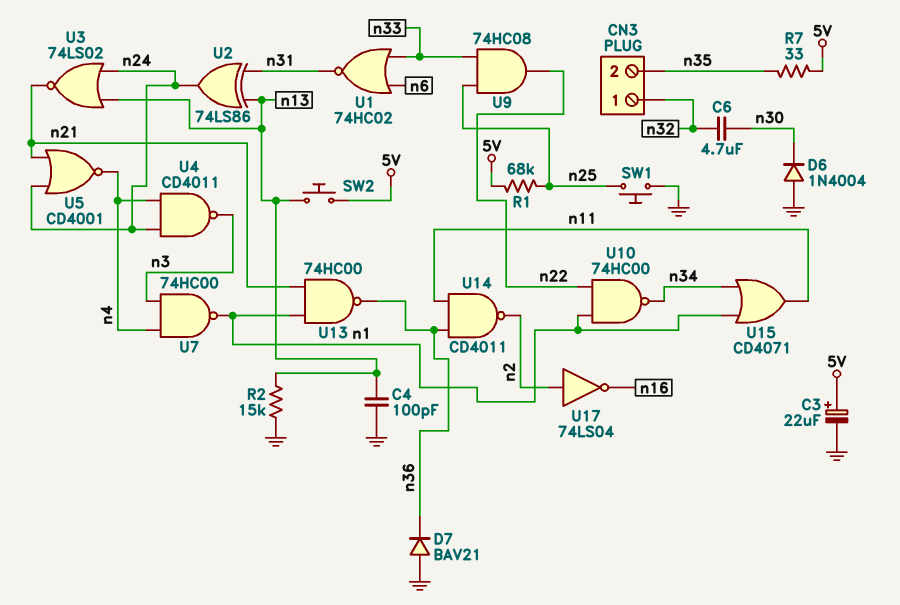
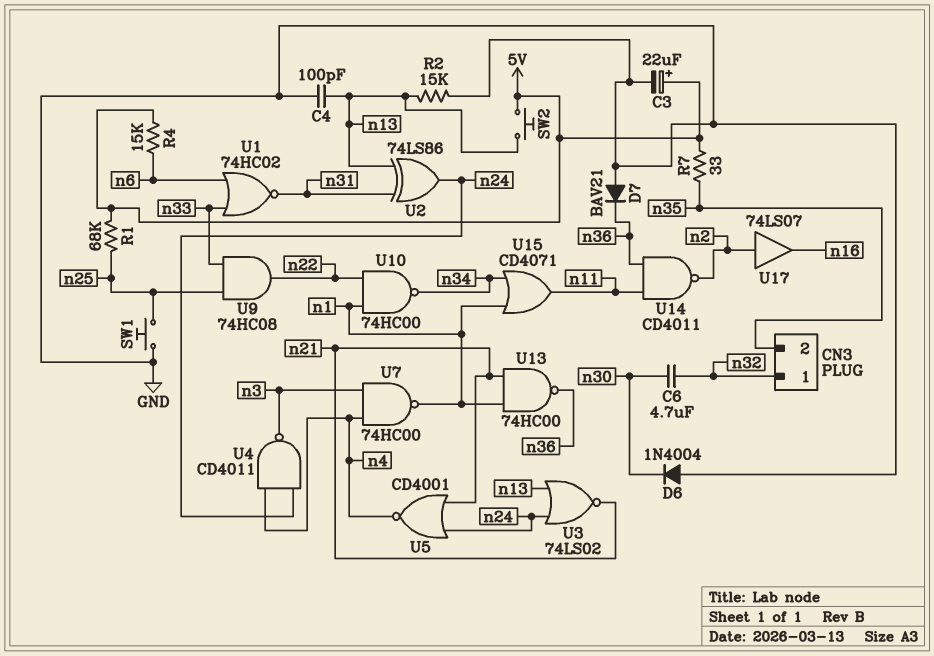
R4: none -> 15k (5V, n6)
U17: NOT 74LS04 (in n2, out n16) -> buffer 74LS07 (in n2, out n16)

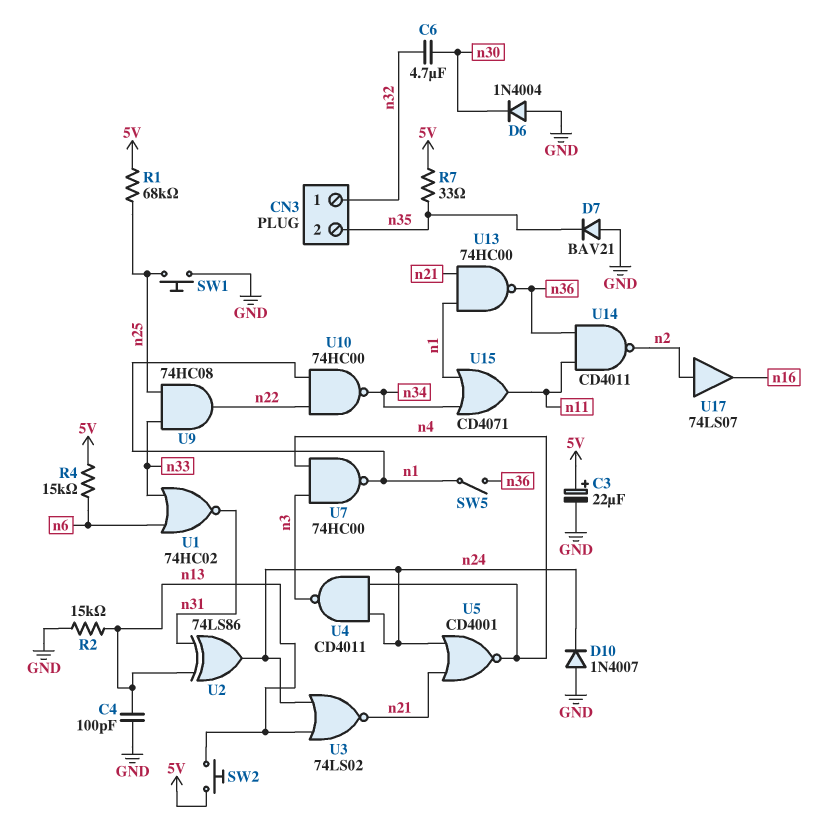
D7: diode BAV21 (A GND, K n36) -> diode BAV21 (A GND, K n35)
D10: none -> diode 1N4007 (A GND, K n24)
SW5: none -> switch (n1, n36)

